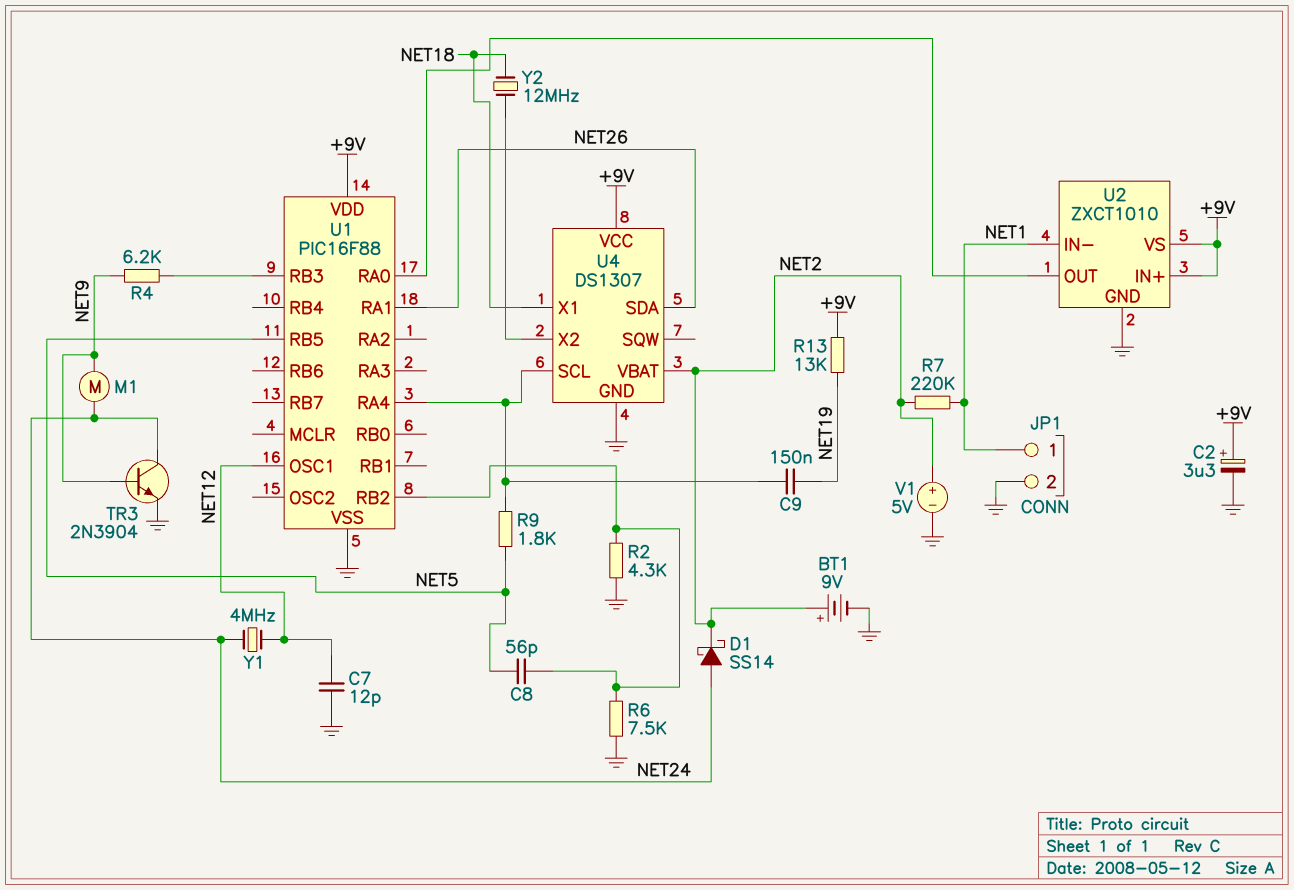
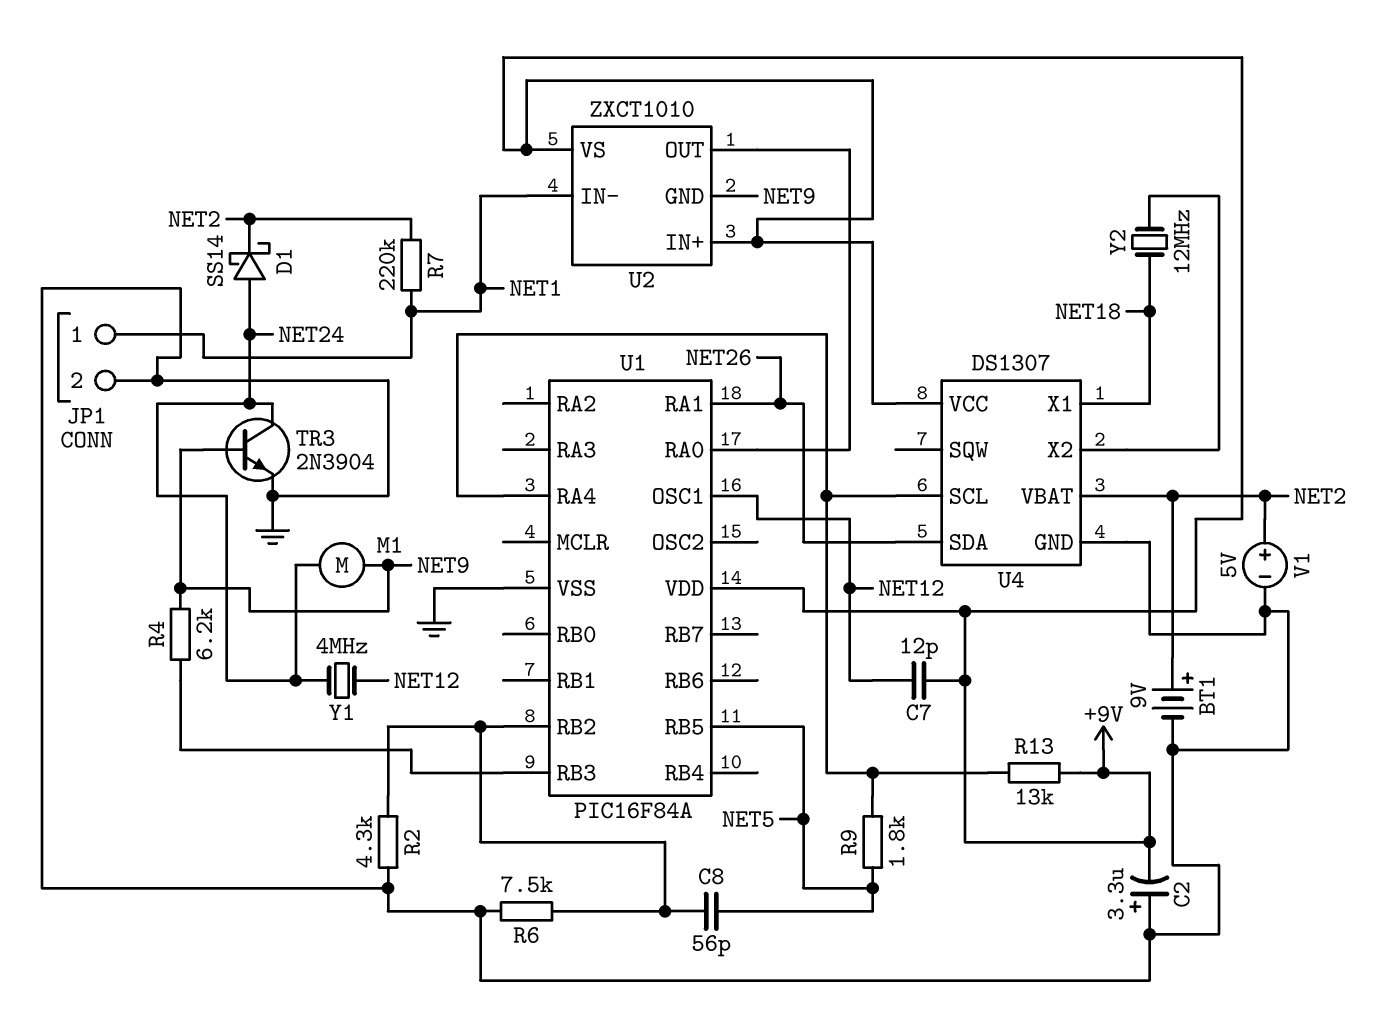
C2: 3.3uF (plus +9V, minus GND) -> 3.3uF (plus GND, minus +9V)
C7: 12pF (GND, NET12) -> 12pF (+9V, NET12)
C9: 150nF (NET19, U1/RA4) -> none
R13: 13k (+9V, NET19) -> 13k (+9V, U1/RA4)
U1: PIC16F88 -> PIC16F84A
U2 pin GND: GND -> NET9

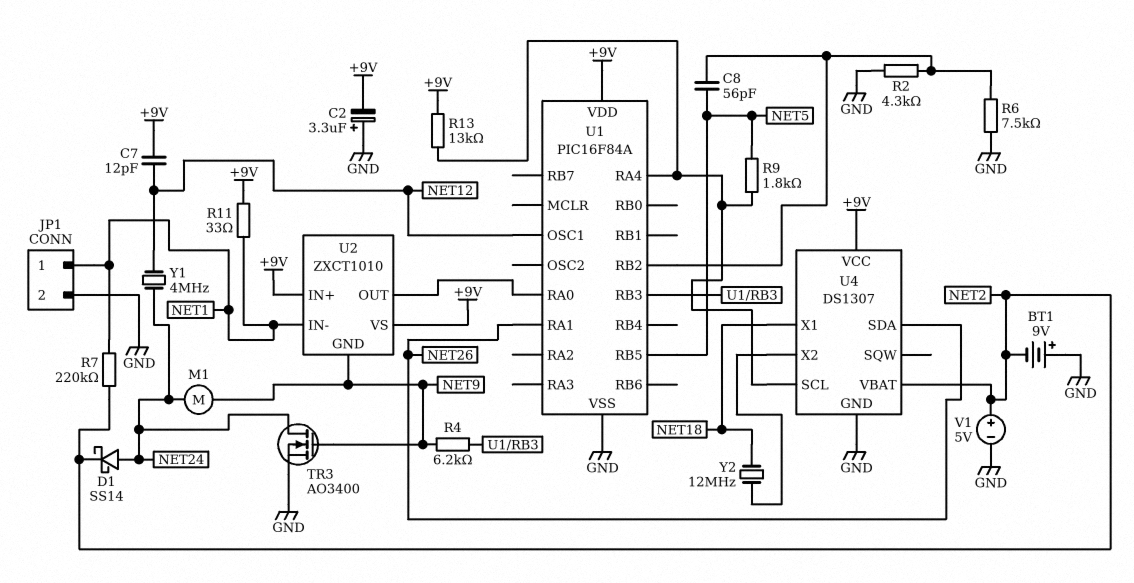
BT1: 9V (plus NET2, minus GND) -> 9V (plus GND, minus NET2)
R11: none -> 33 (+9V, NET1)
TR3: NPN 2N3904 (B NET9, C NET24, E GND) -> NMOS AO3400 (G NET9, D NET24, S GND)

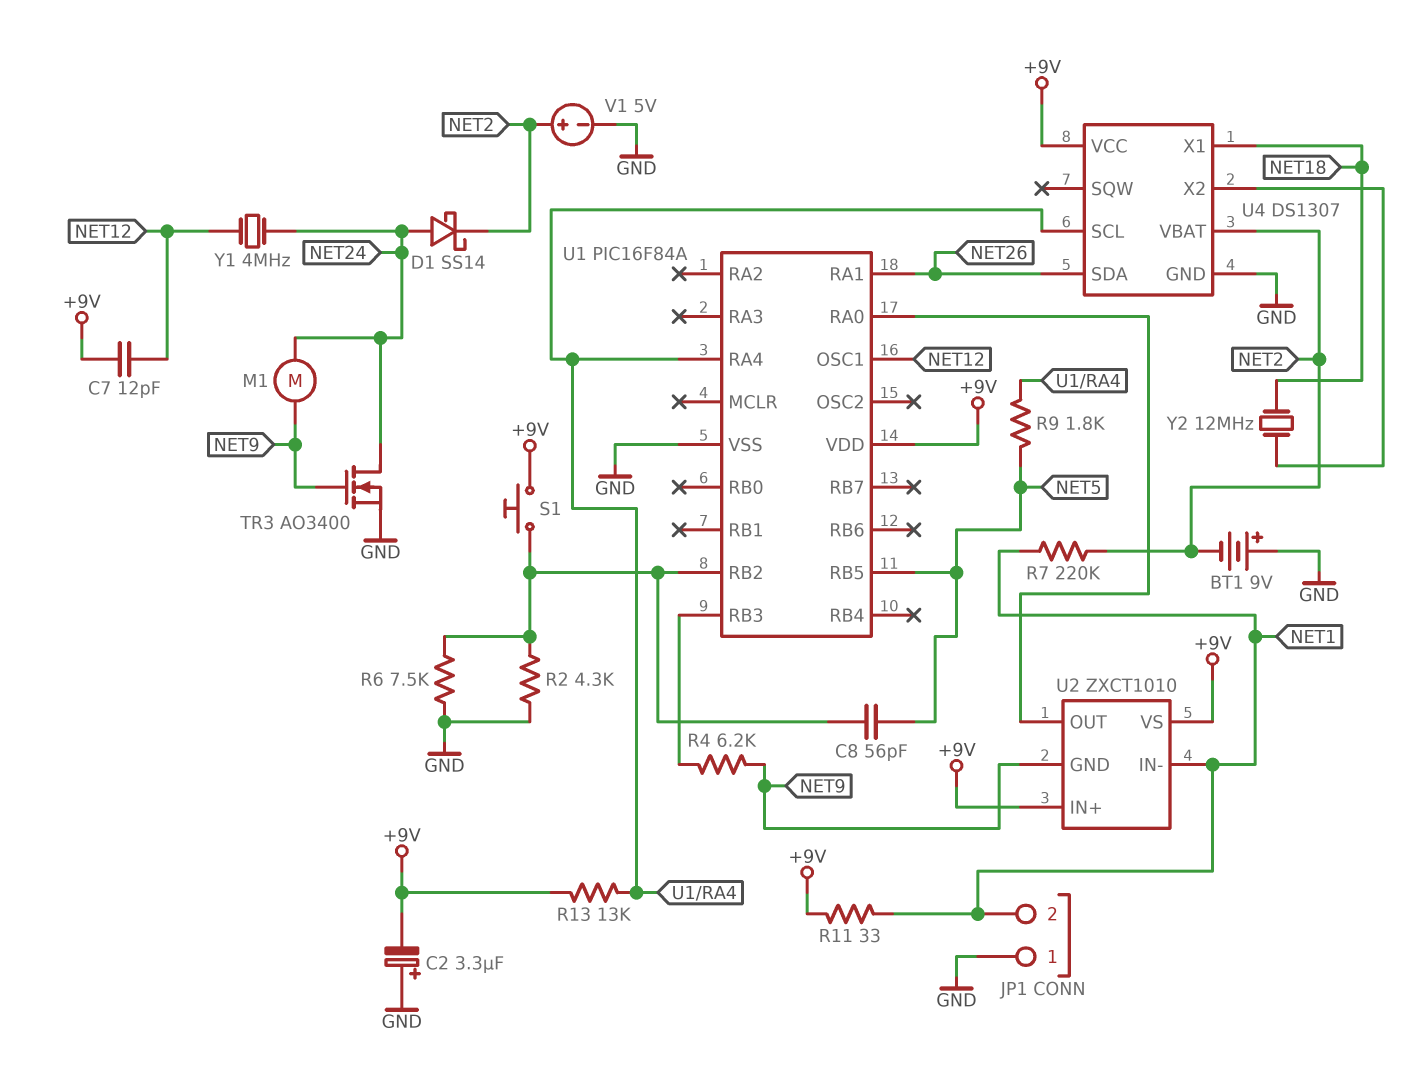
JP1 pin 1: NET1 -> GND
JP1 pin 2: GND -> NET1
S1: none -> button (+9V, U1/RB2)

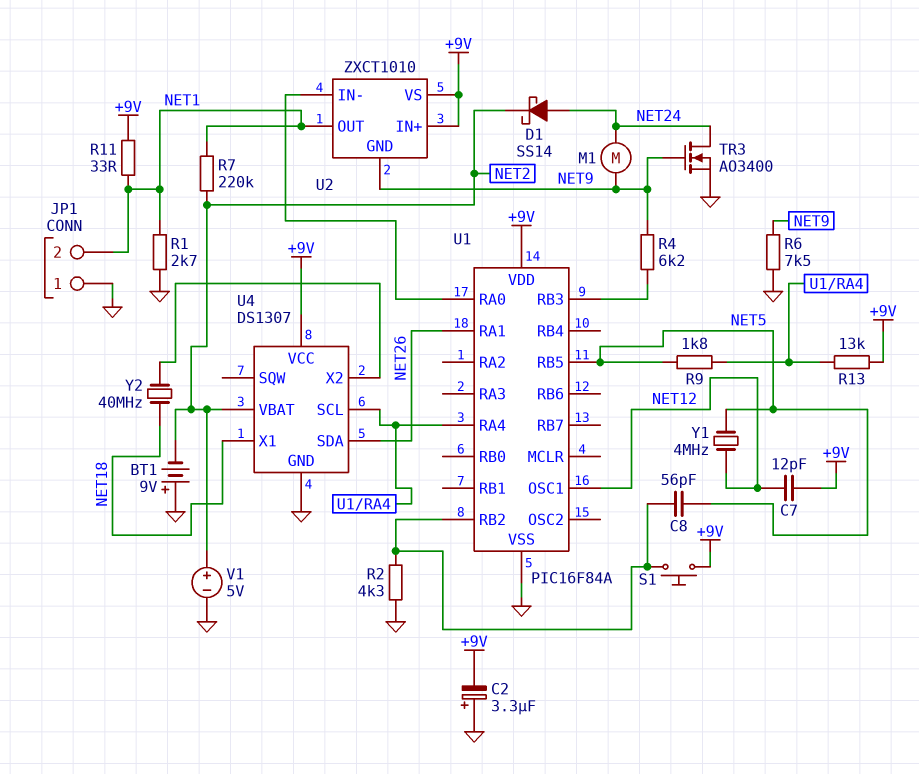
R1: none -> 2.7k (GND, NET1)
R6: 7.5k (GND, U1/RB2) -> 7.5k (GND, NET9)
U2 pin IN-: NET1 -> U1/RA0
U2 pin OUT: U1/RA0 -> NET1
Y1: 4MHz (NET12, NET24) -> 4MHz (NET5, NET12)
Y2: 12MHz (NET18, U4/X2) -> 40MHz (NET18, U4/X2)

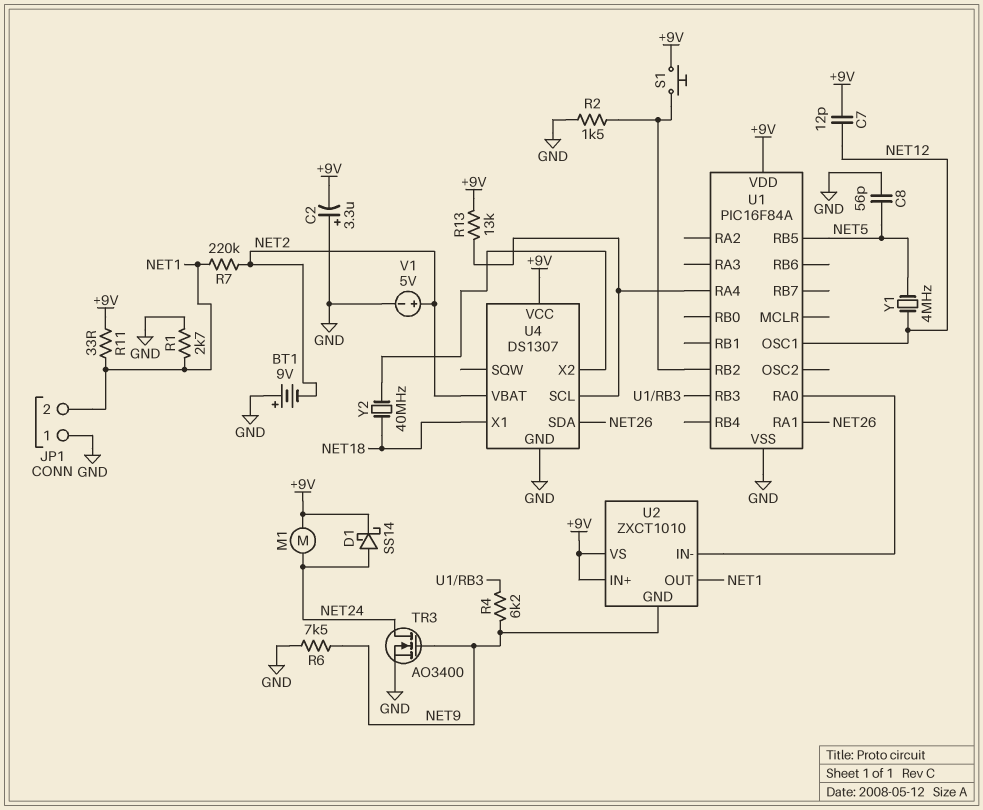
C8: 56pF (NET5, U1/RB2) -> 56pF (GND, NET5)
D1: schottky SS14 (A NET24, K NET2) -> schottky SS14 (A NET24, K +9V)
M1: motor (NET9, NET24) -> motor (+9V, NET24)
R2: 4.3k (GND, U1/RB2) -> 1.5k (GND, U1/RB2)
R9: 1.8k (NET5, U1/RA4) -> none

